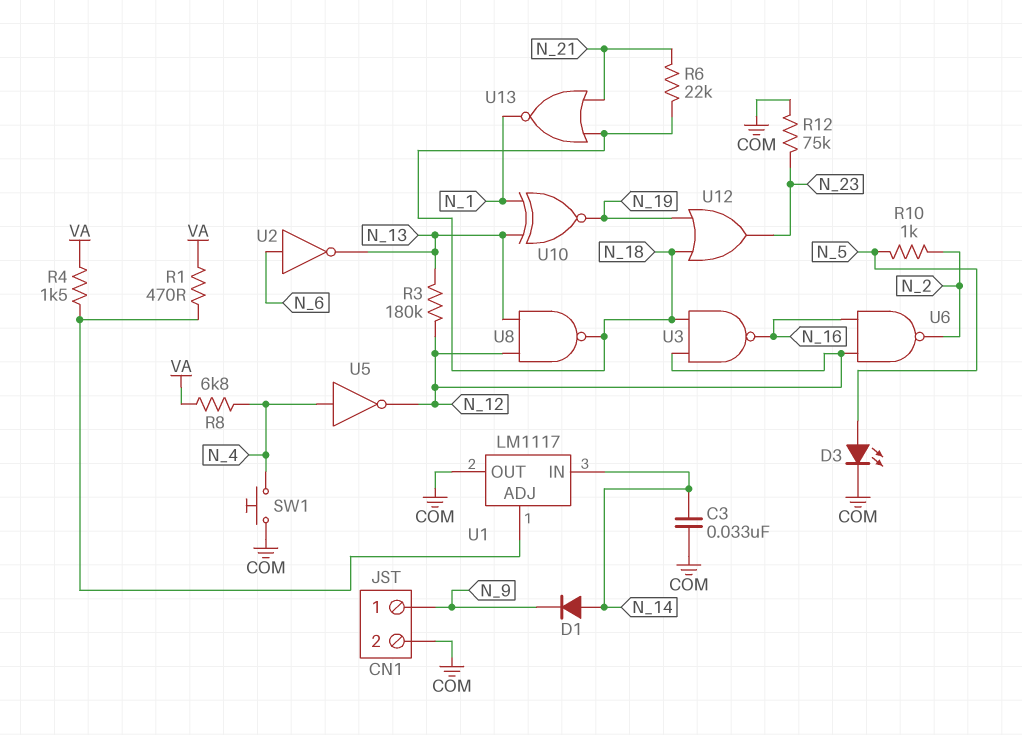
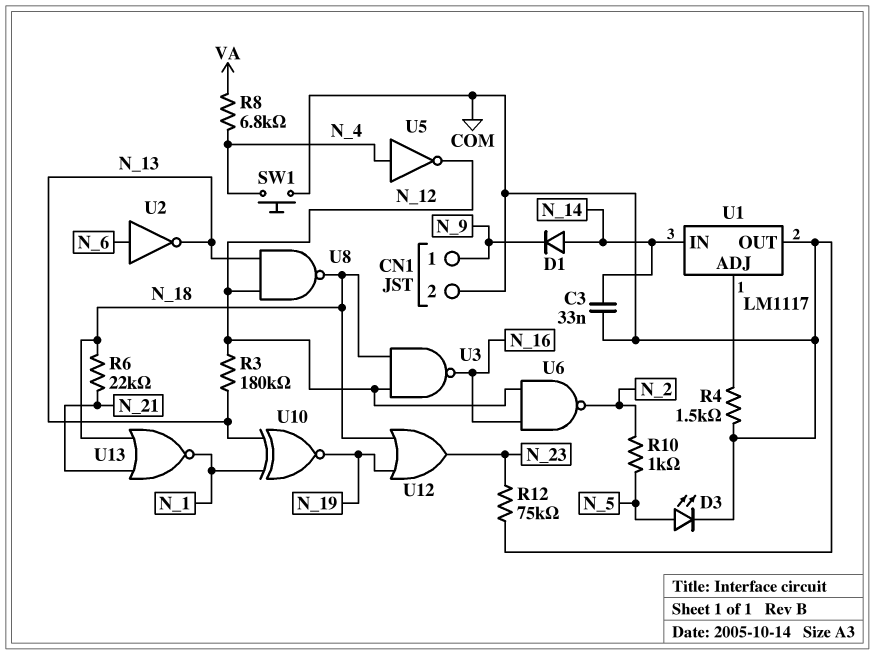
R1: 470 (U1/ADJ, VA) -> none
R4: 1.5k (U1/ADJ, VA) -> 1.5k (COM, U1/ADJ)

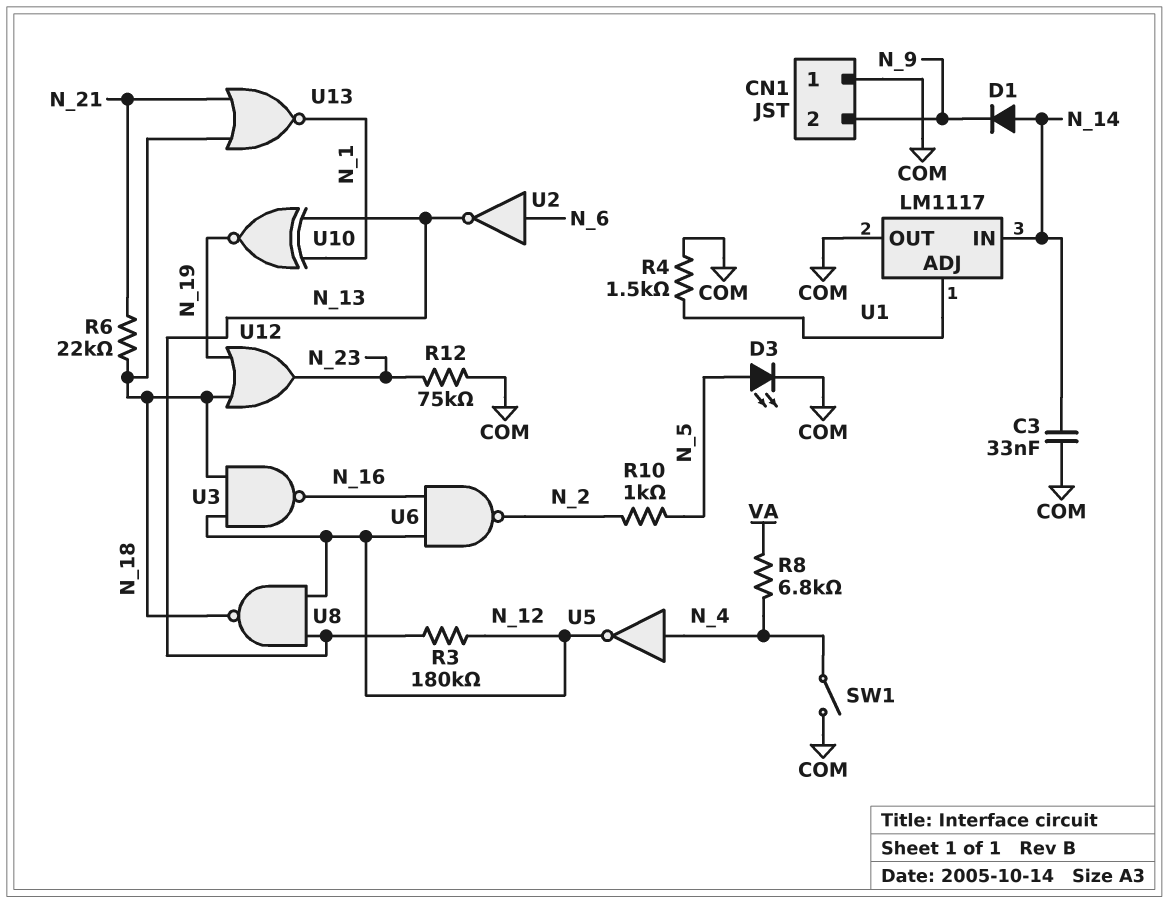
CN1 pin 1: N_9 -> COM
CN1 pin 2: COM -> N_9
SW1: button (COM, N_4) -> switch (COM, N_4)

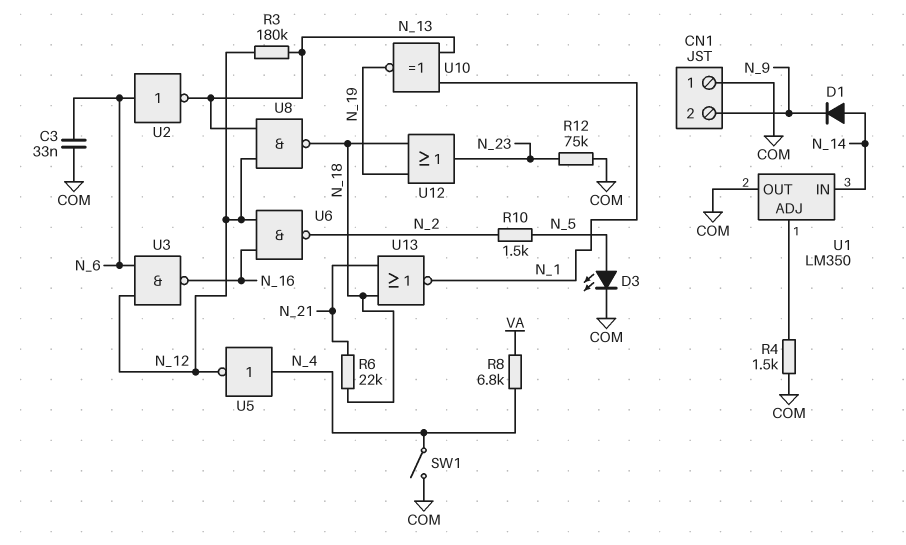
C3: 33nF (COM, N_14) -> 33nF (COM, N_6)
R10: 1k (N_2, N_5) -> 1.5k (N_2, N_5)
U1: LM1117 -> LM350
U3: NAND (in N_12, in N_18, out N_16) -> NAND (in N_6, in N_12, out N_16)

